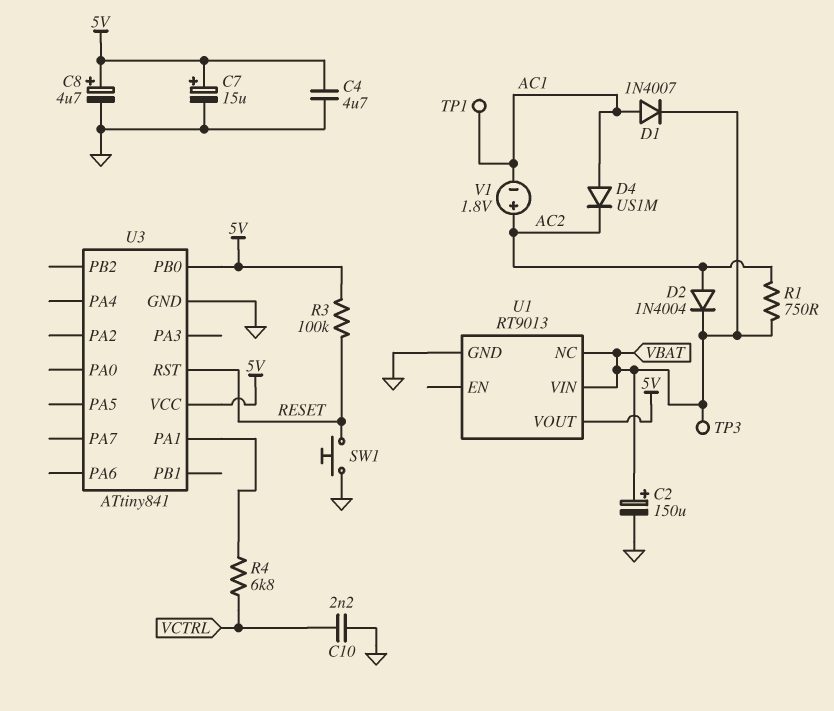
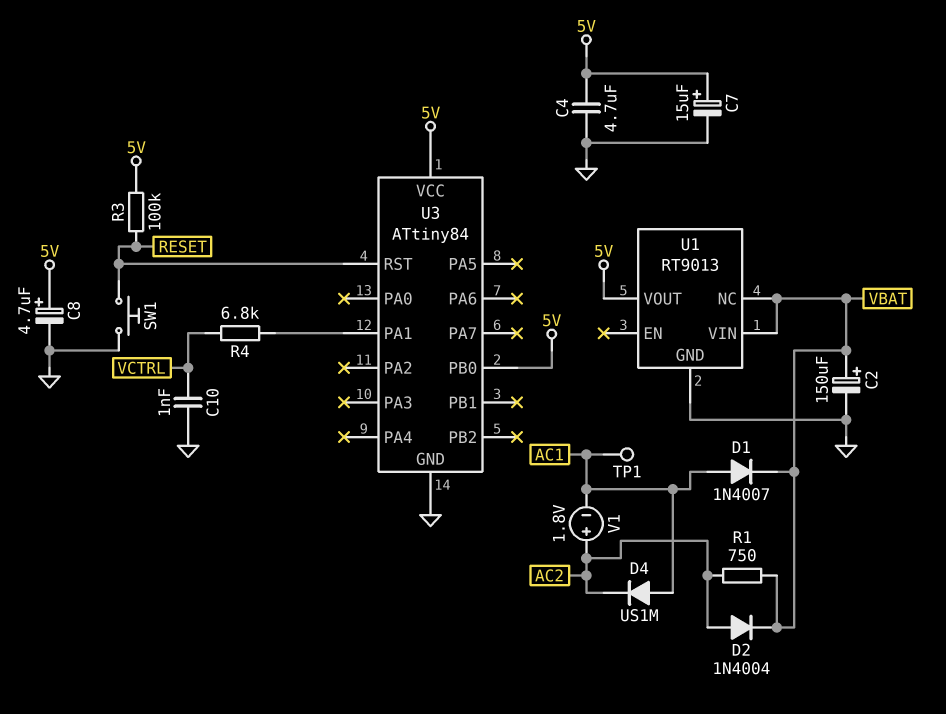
C10: 2.2nF (GND, VCTRL) -> 1nF (GND, VCTRL)
TP3: test point (VBAT) -> none
U3: ATtiny841 -> ATtiny84

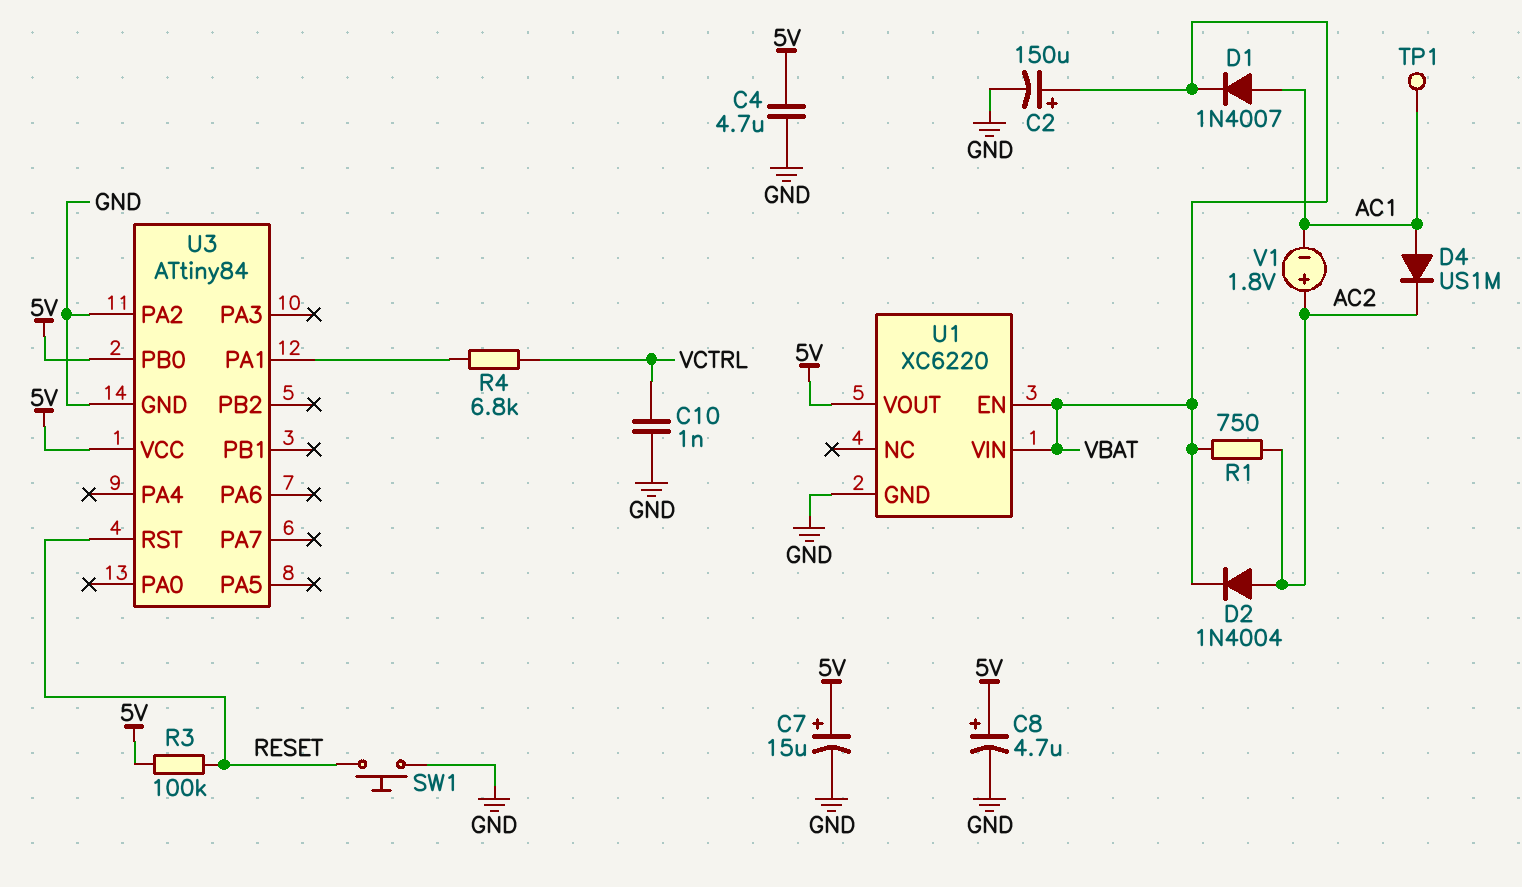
U1: RT9013 -> XC6220
U1 pin EN: none -> VBAT
U1 pin NC: VBAT -> none
U3 pin PA2: none -> GND

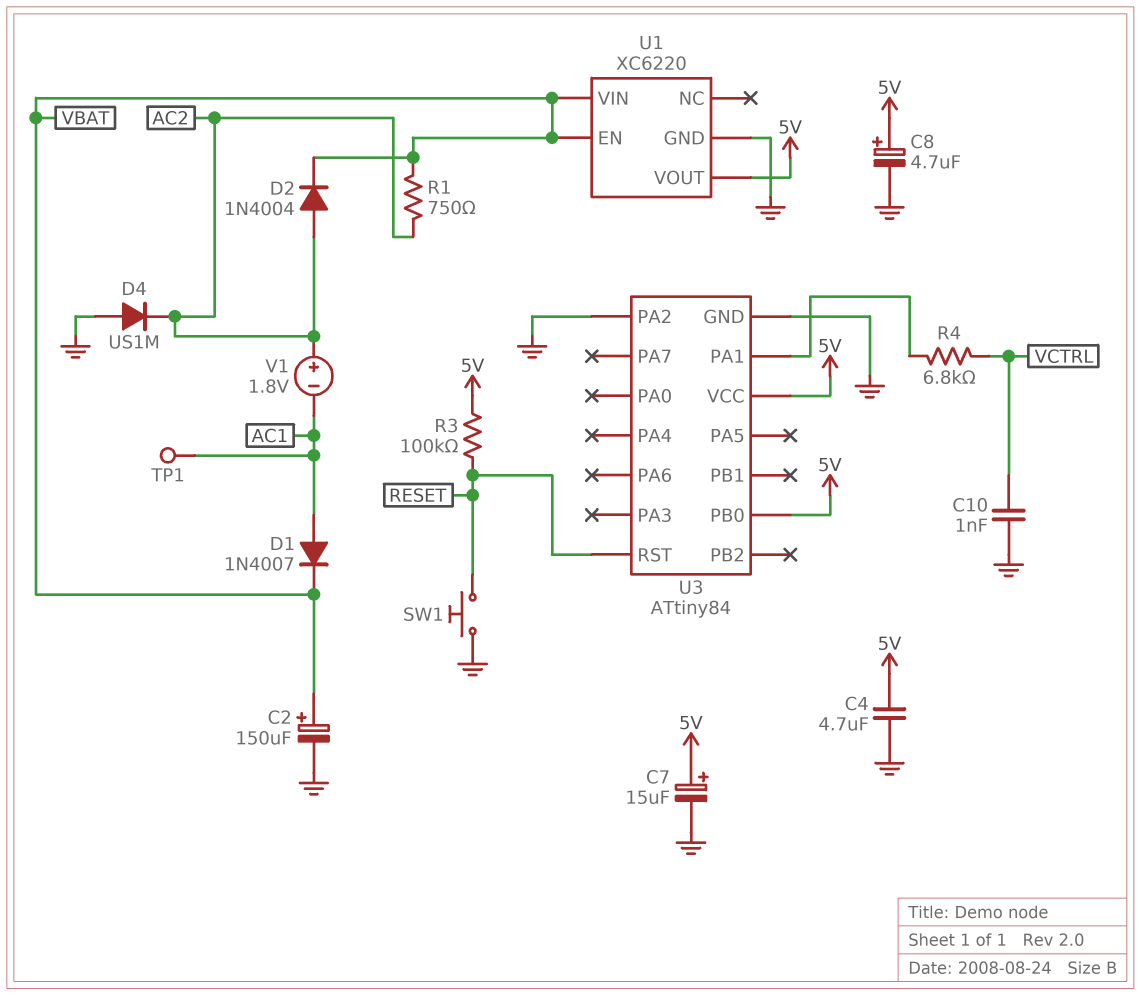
D4: diode US1M (A AC1, K AC2) -> diode US1M (A GND, K AC2)

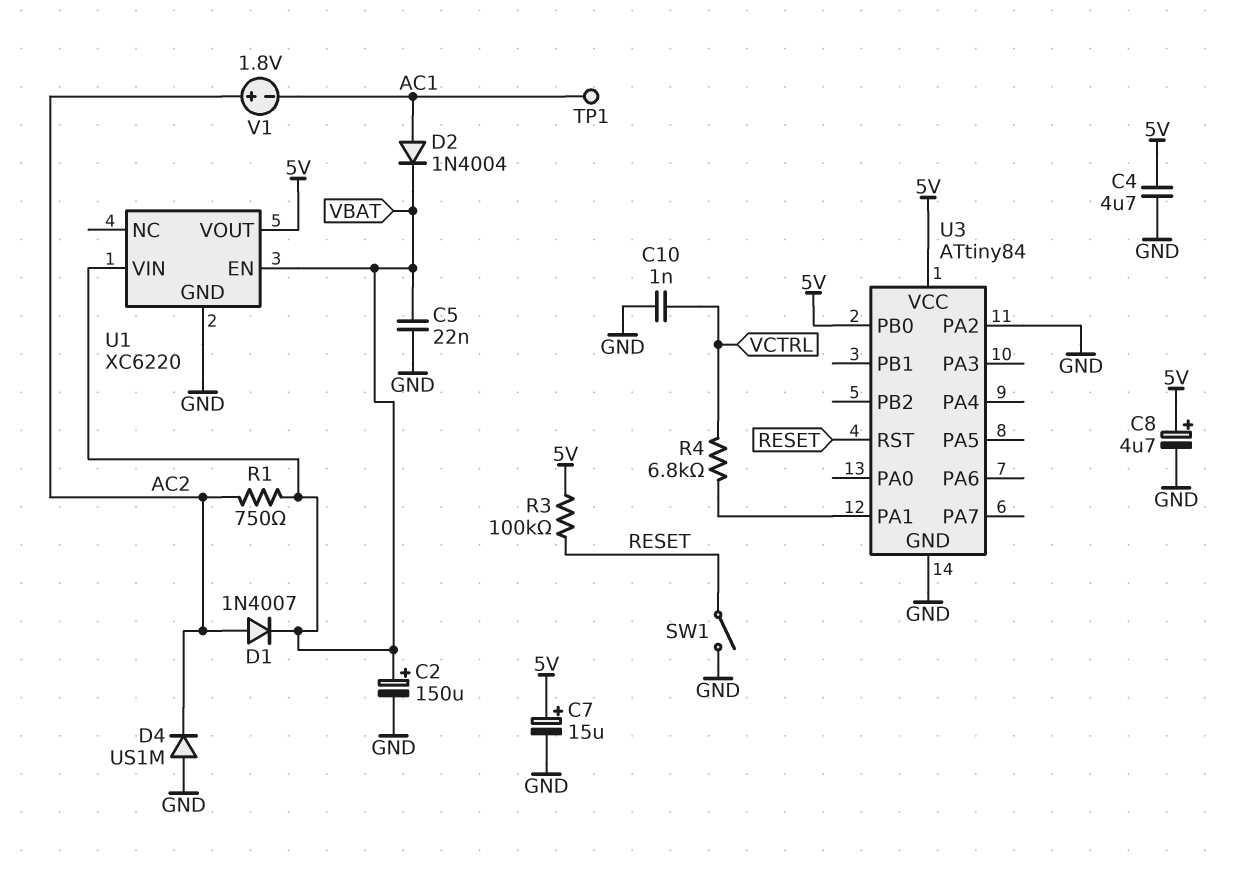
C5: none -> 22nF (GND, VBAT)
D1: diode 1N4007 (A AC1, K VBAT) -> diode 1N4007 (A AC2, K VBAT)
D2: diode 1N4004 (A AC2, K VBAT) -> diode 1N4004 (A AC1, K VBAT)
SW1: button (GND, RESET) -> switch (GND, RESET)

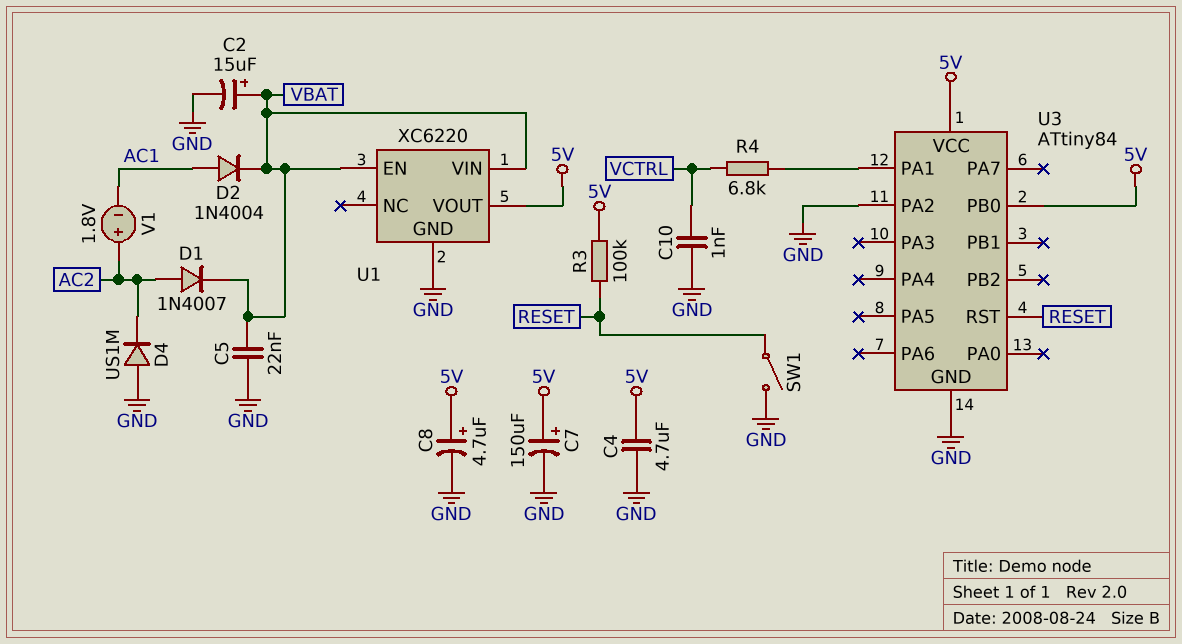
C2: 150uF (plus VBAT, minus GND) -> 15uF (plus VBAT, minus GND)
C7: 15uF (plus 5V, minus GND) -> 150uF (plus 5V, minus GND)
R1: 750 (AC2, VBAT) -> none
TP1: test point (AC1) -> none

